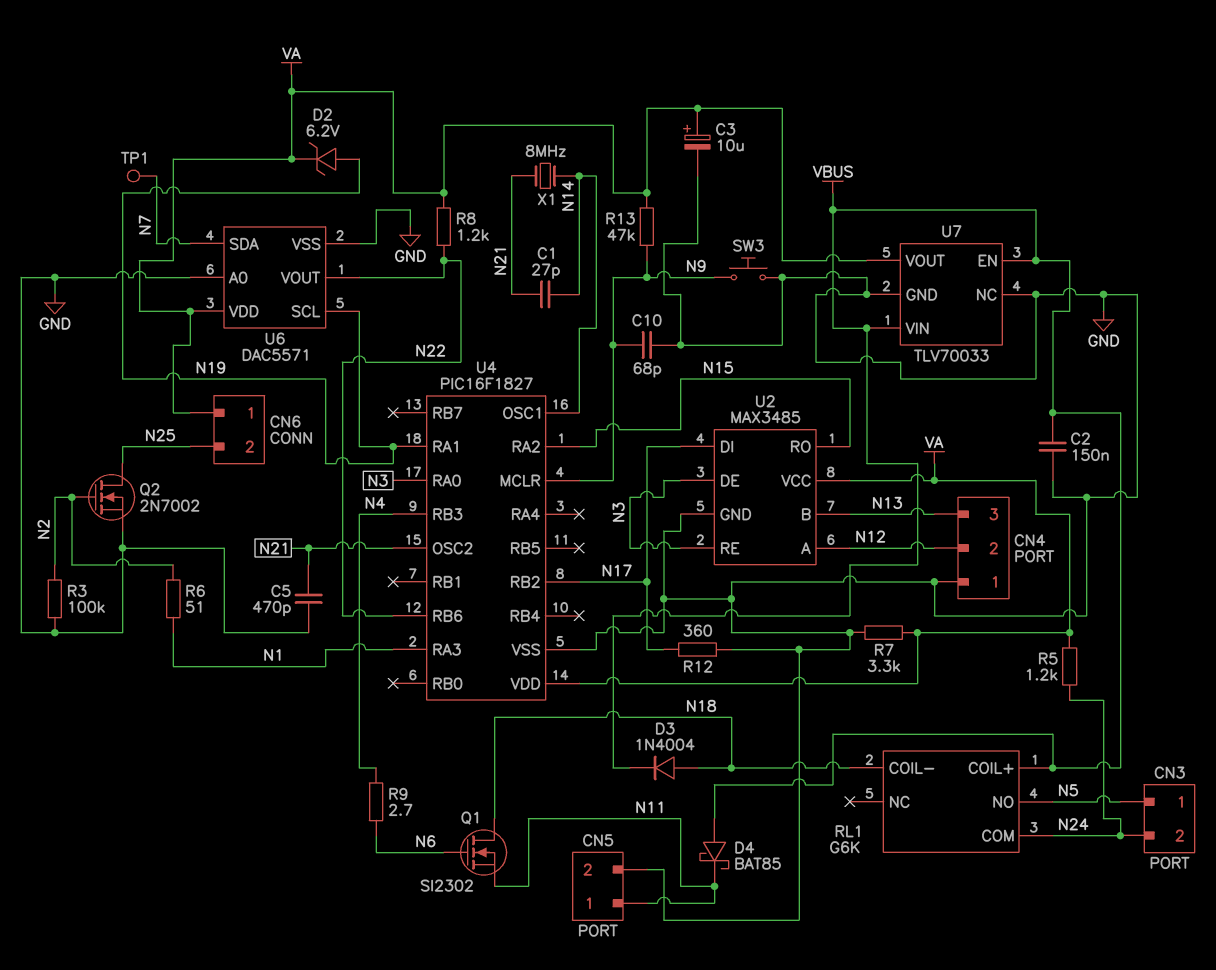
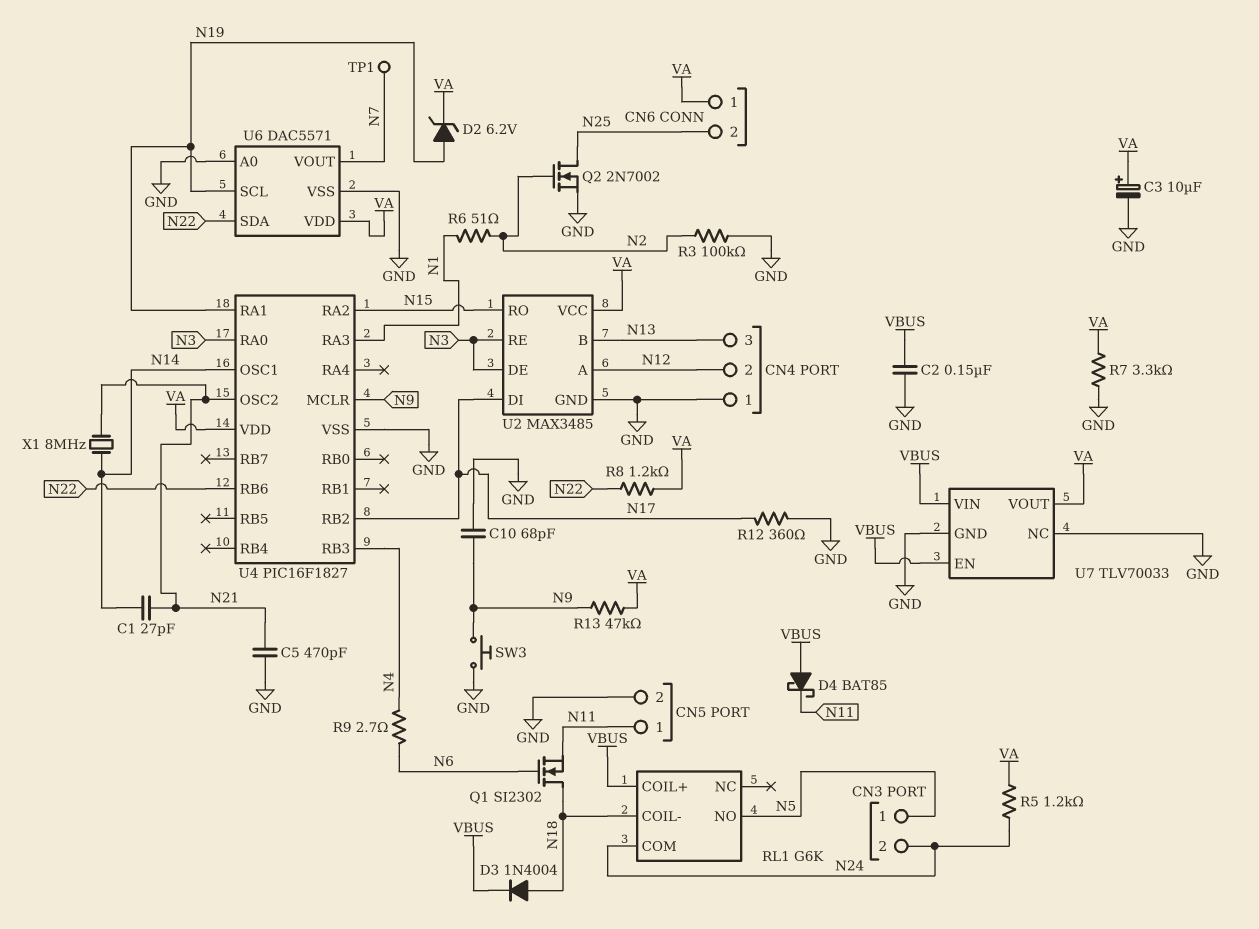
U6 pin SDA: N7 -> N22
U6 pin VOUT: N22 -> N7

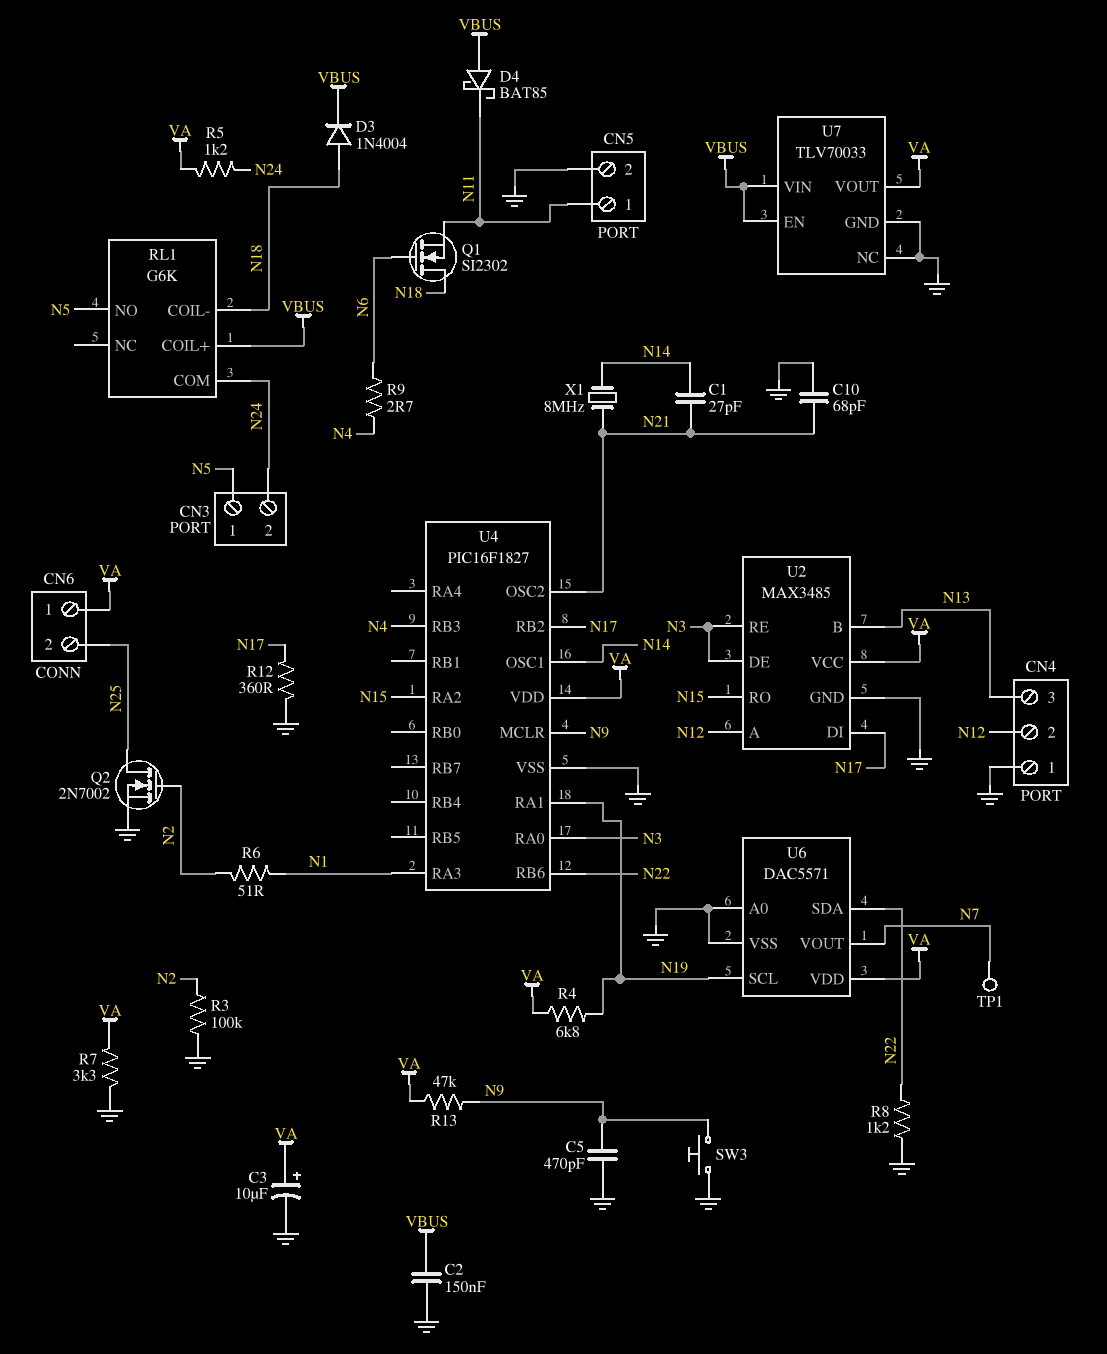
C5: 470pF (GND, N21) -> 470pF (GND, N9)
C10: 68pF (GND, N9) -> 68pF (GND, N21)
D2: zener 6.2V (A N19, K VA) -> none
R4: none -> 6.8k (N19, VA)
R8: 1.2k (N22, VA) -> 1.2k (GND, N22)

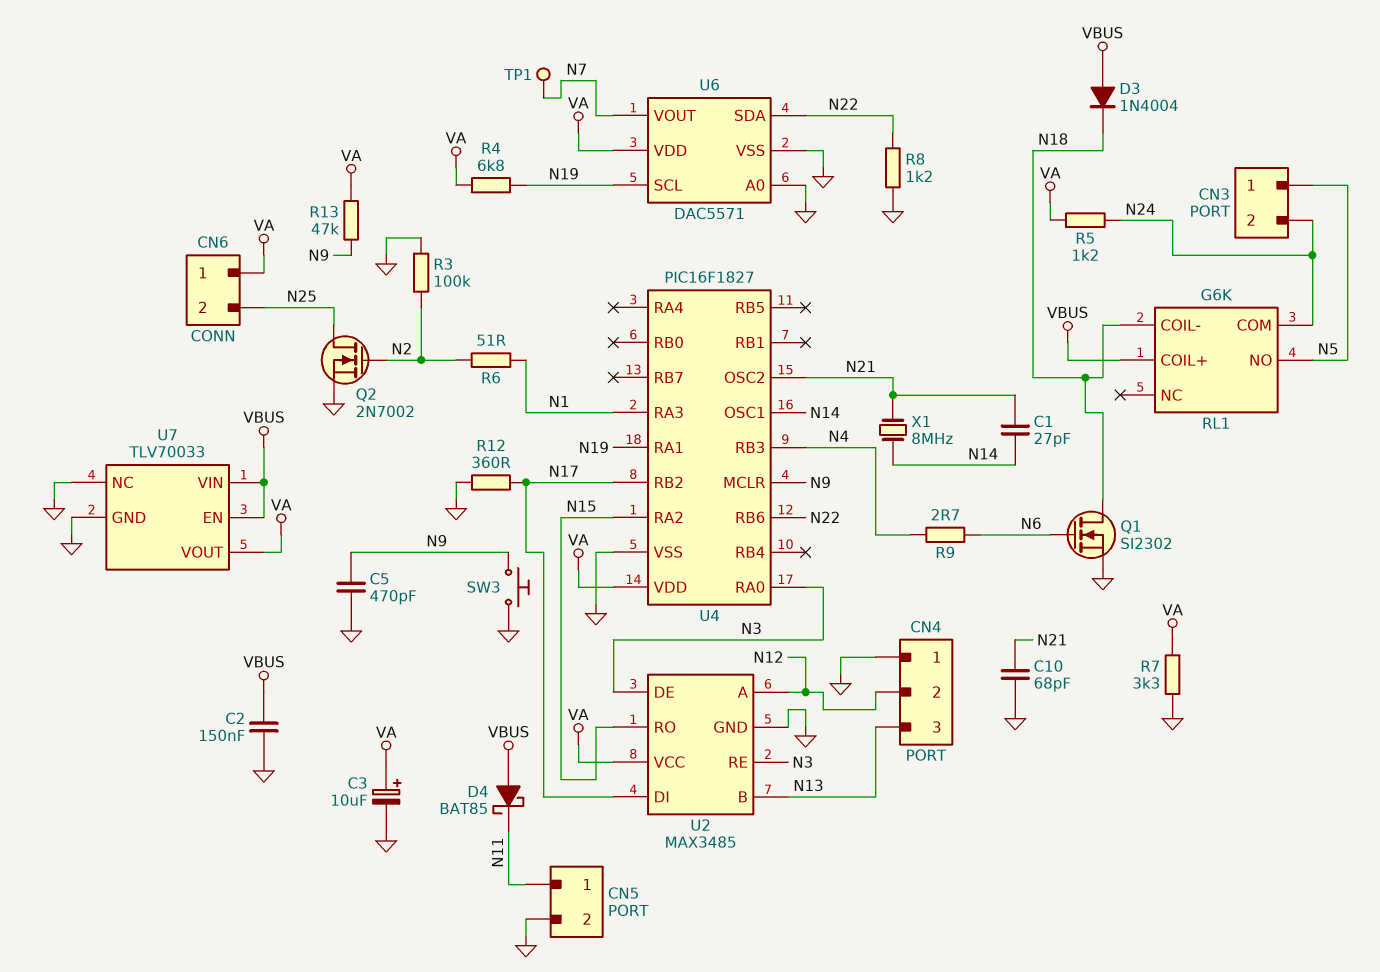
D3: diode 1N4004 (A N18, K VBUS) -> diode 1N4004 (A VBUS, K N18)
Q1: NMOS SI2302 (G N6, D N18, S N11) -> NMOS SI2302 (G N6, D N18, S GND)

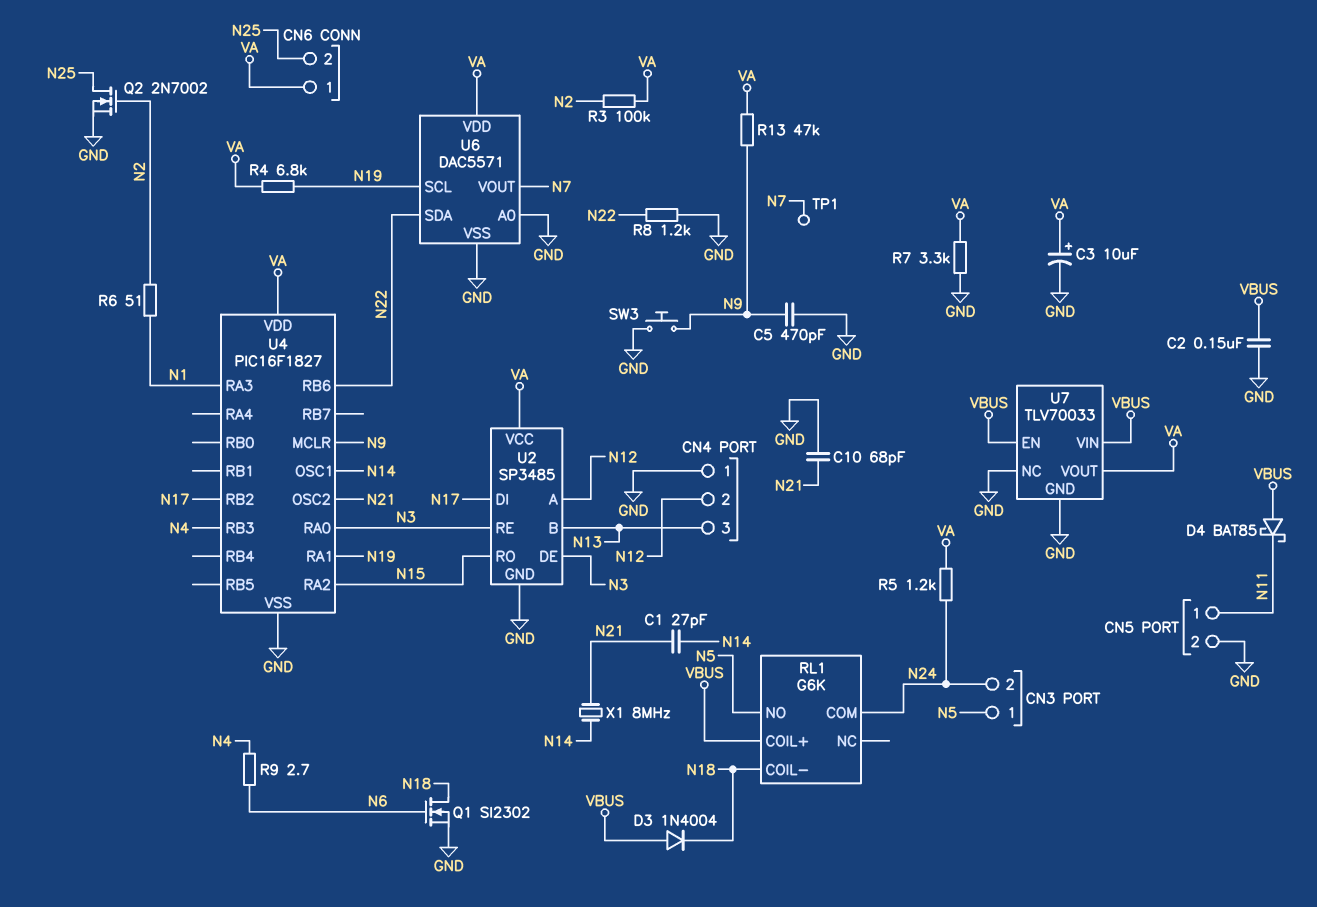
R3: 100k (GND, N2) -> 100k (N2, VA)
R12: 360 (GND, N17) -> none
U2: MAX3485 -> SP3485

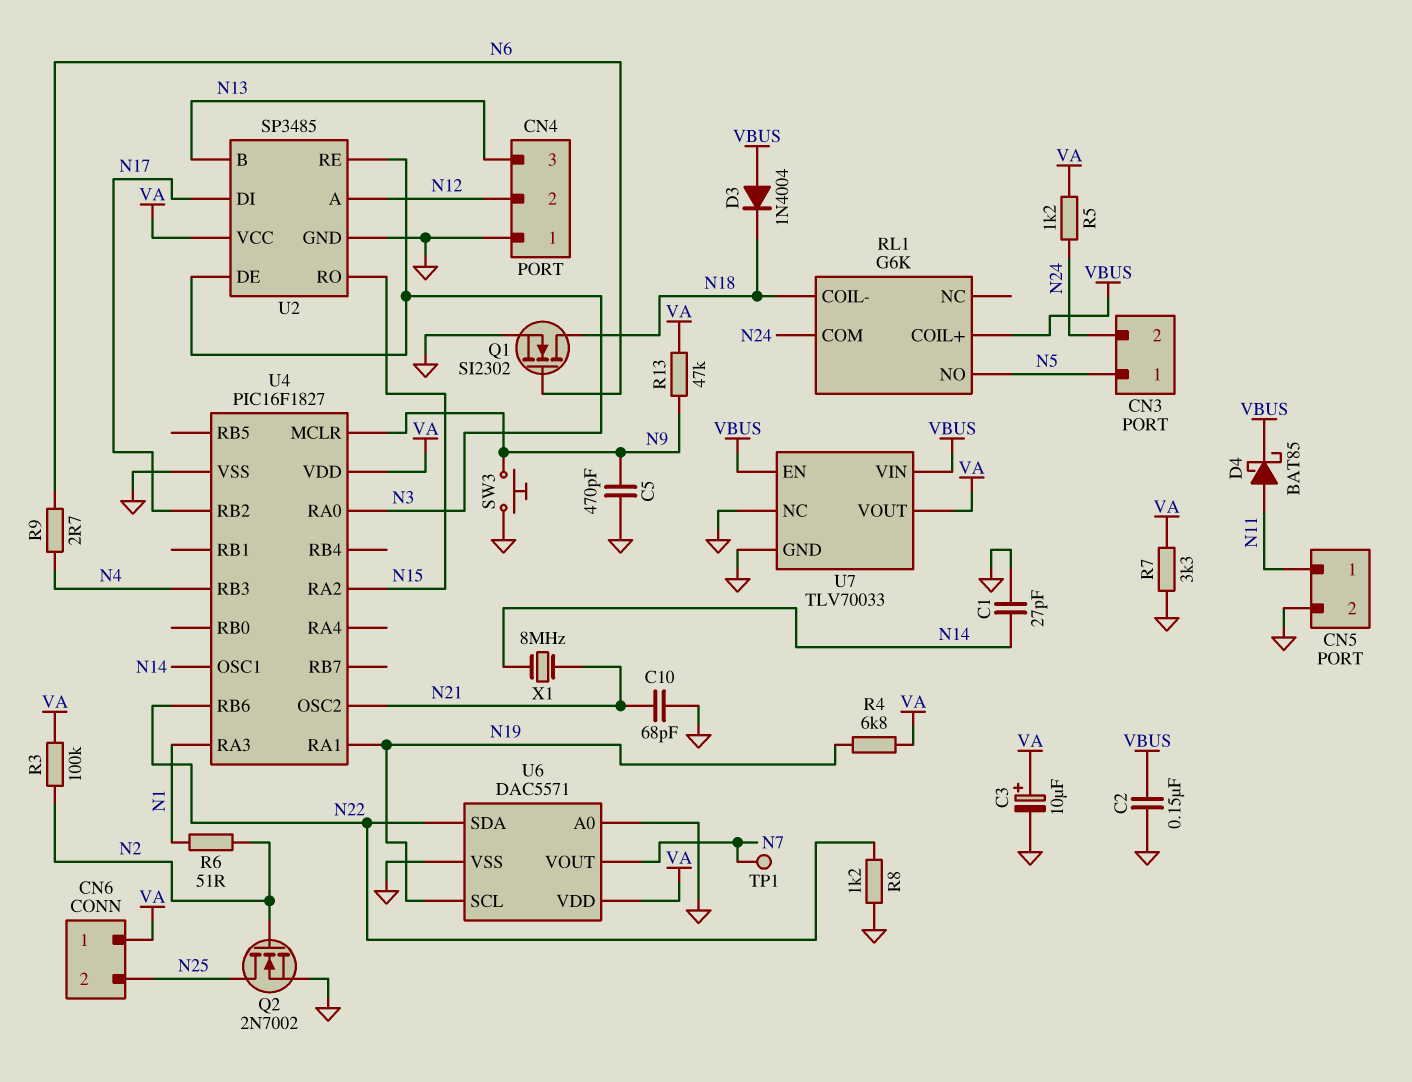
C1: 27pF (N14, N21) -> 27pF (GND, N14)
D4: schottky BAT85 (A VBUS, K N11) -> schottky BAT85 (A N11, K VBUS)

